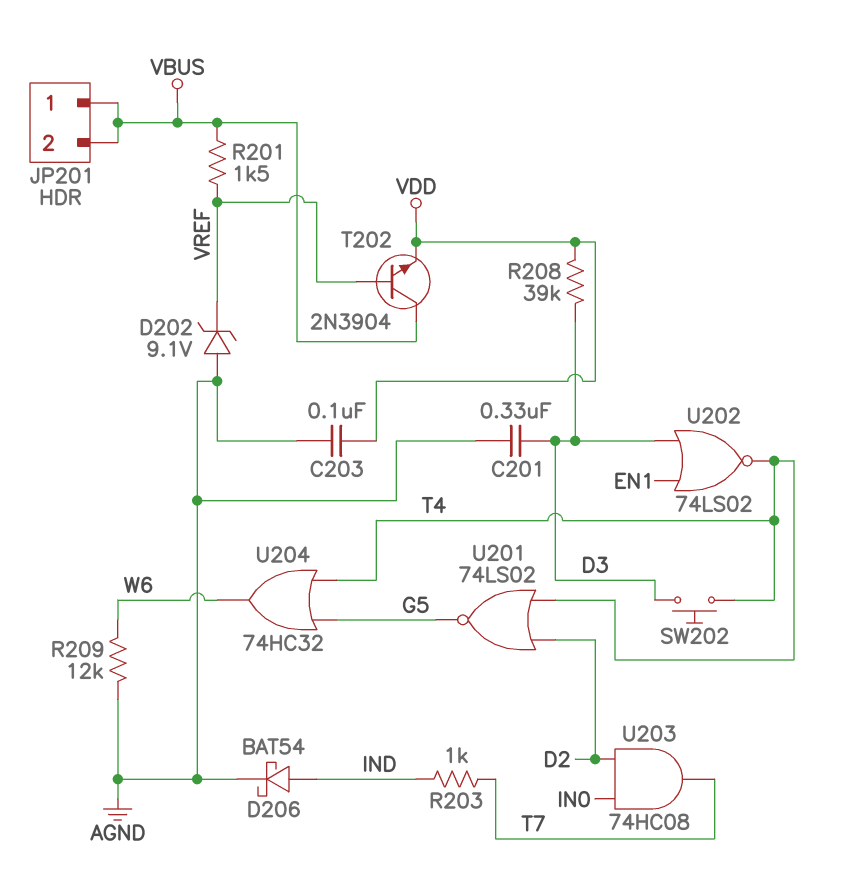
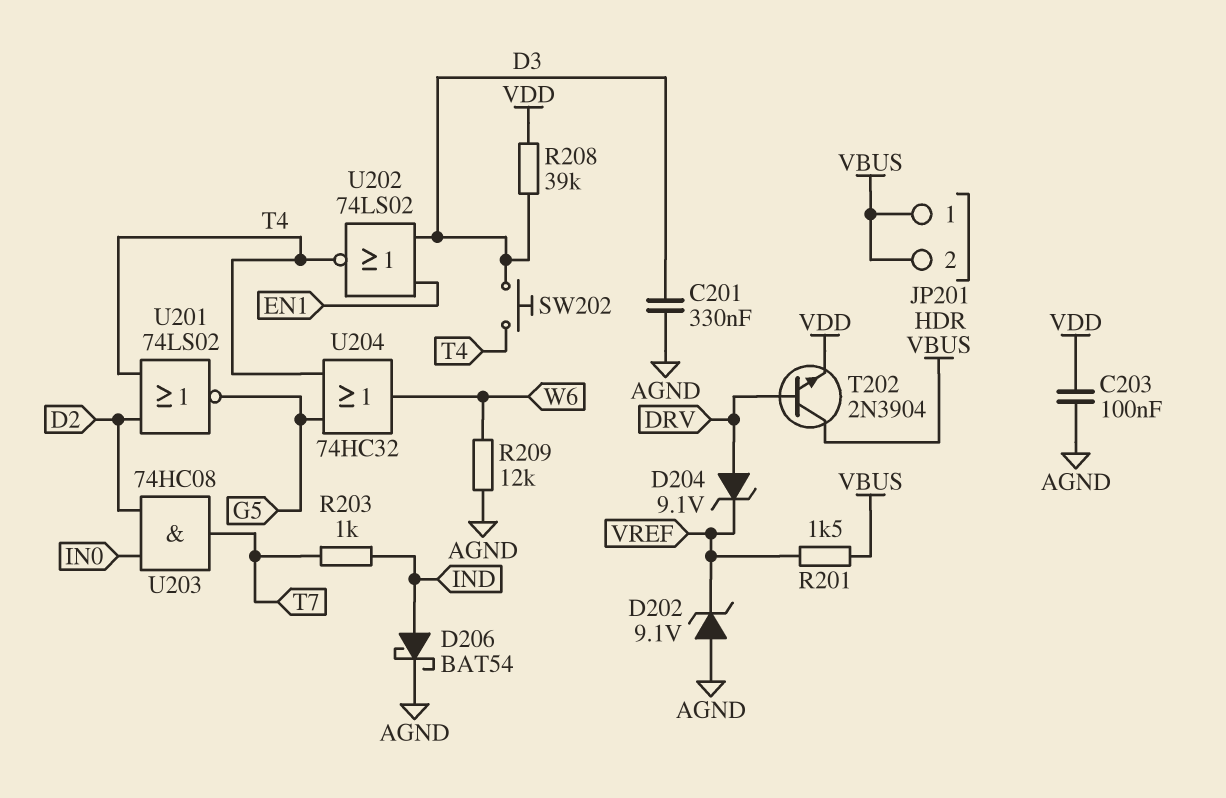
D204: none -> zener 9.1V (A DRV, K VREF)
T202: NPN 2N3904 (B VREF, C VBUS, E VDD) -> NPN 2N3904 (B DRV, C VBUS, E VDD)

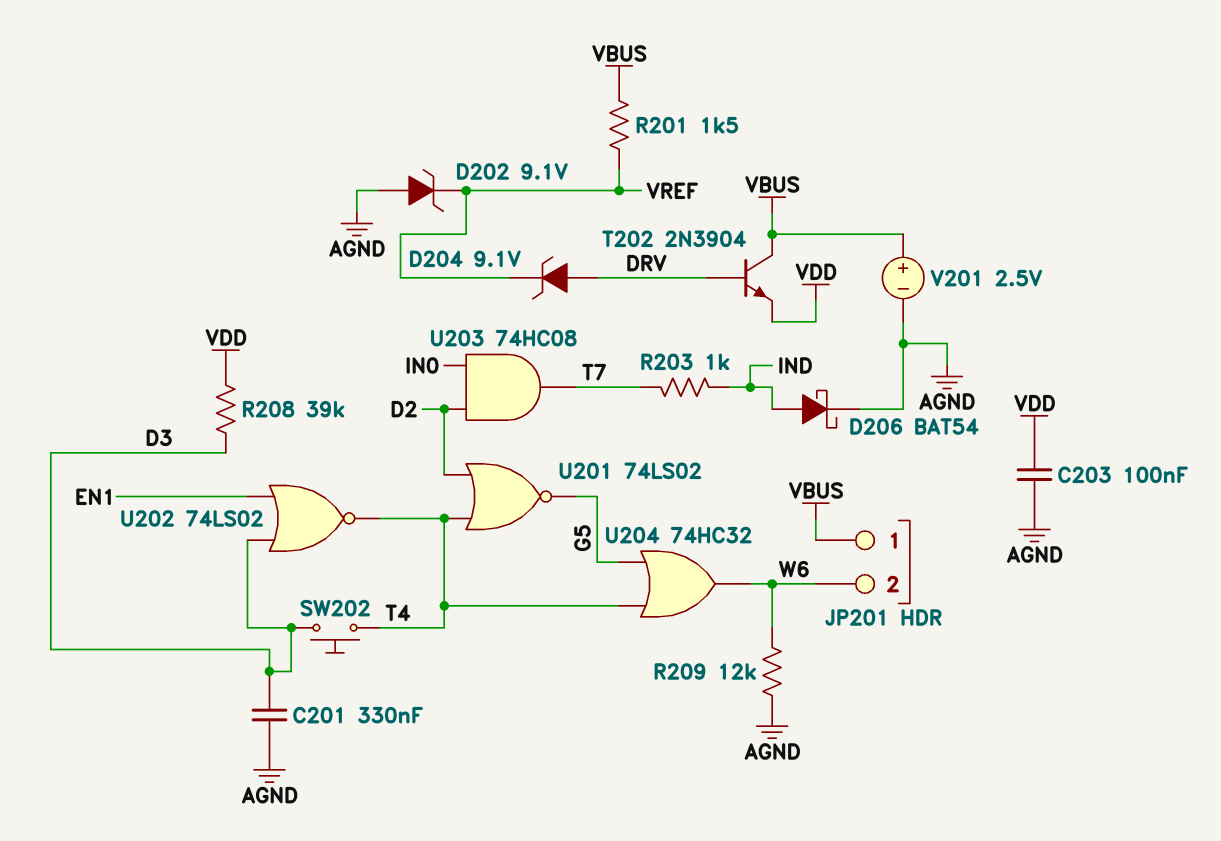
JP201 pin 2: VBUS -> W6
V201: none -> 2.5V (plus VBUS, minus AGND)

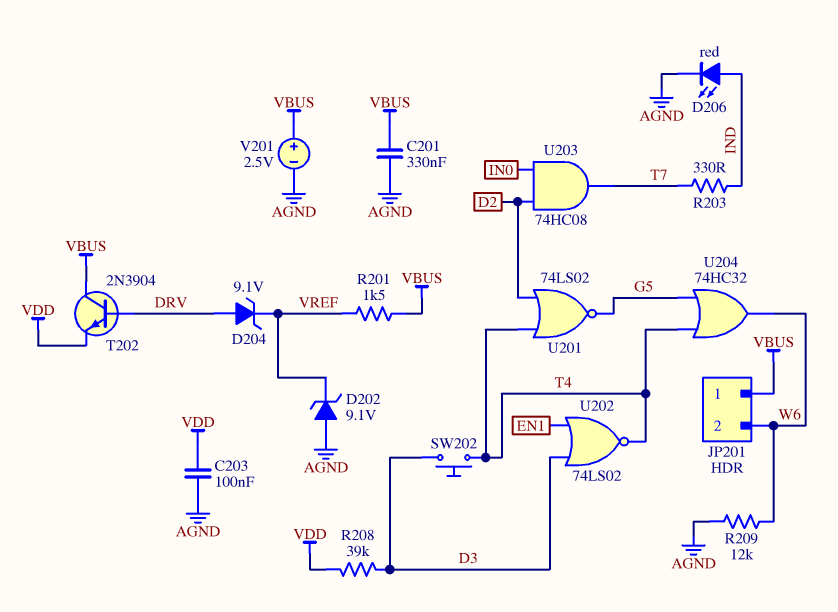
C201: 330nF (AGND, D3) -> 330nF (AGND, VBUS)
D206: schottky BAT54 (A IND, K AGND) -> LED red (A IND, K AGND)
R203: 1k (IND, T7) -> 330 (IND, T7)

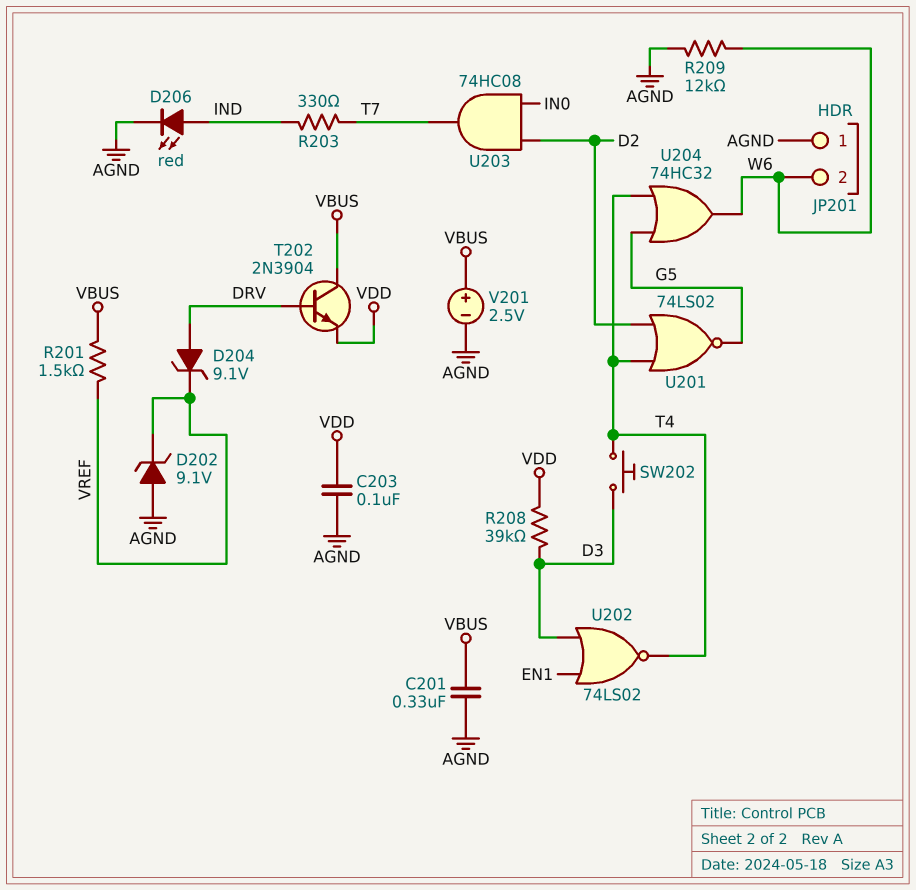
JP201 pin 1: VBUS -> AGND

